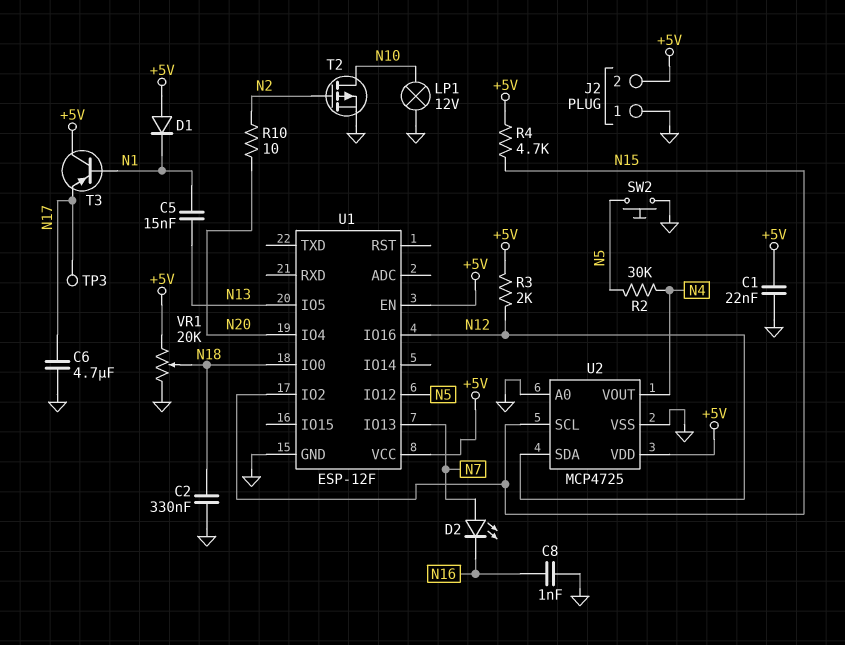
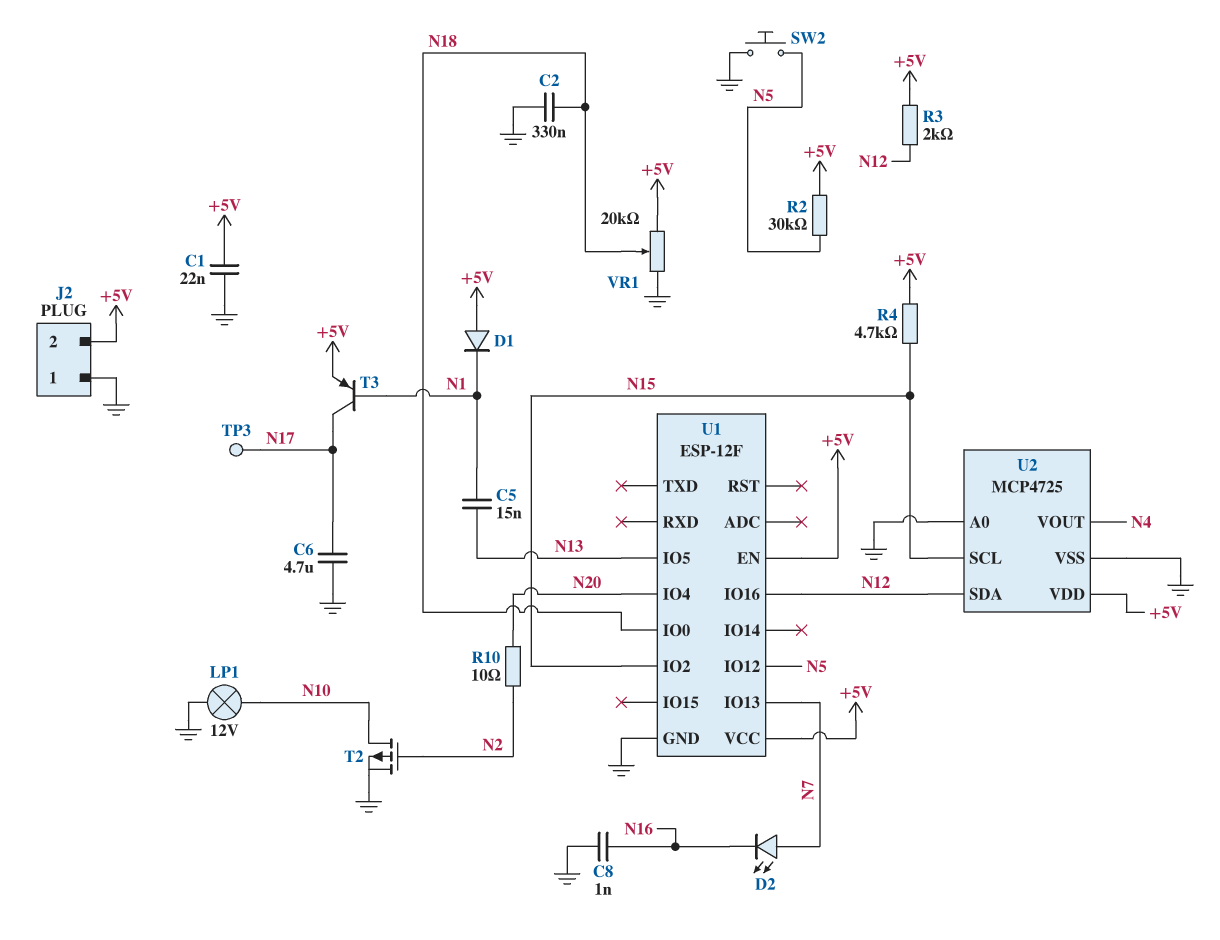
R2: 30k (N4, N5) -> 30k (+5V, N5)
T3: PNP (B N1, C +5V, E N17) -> PNP (B N1, C N17, E +5V)

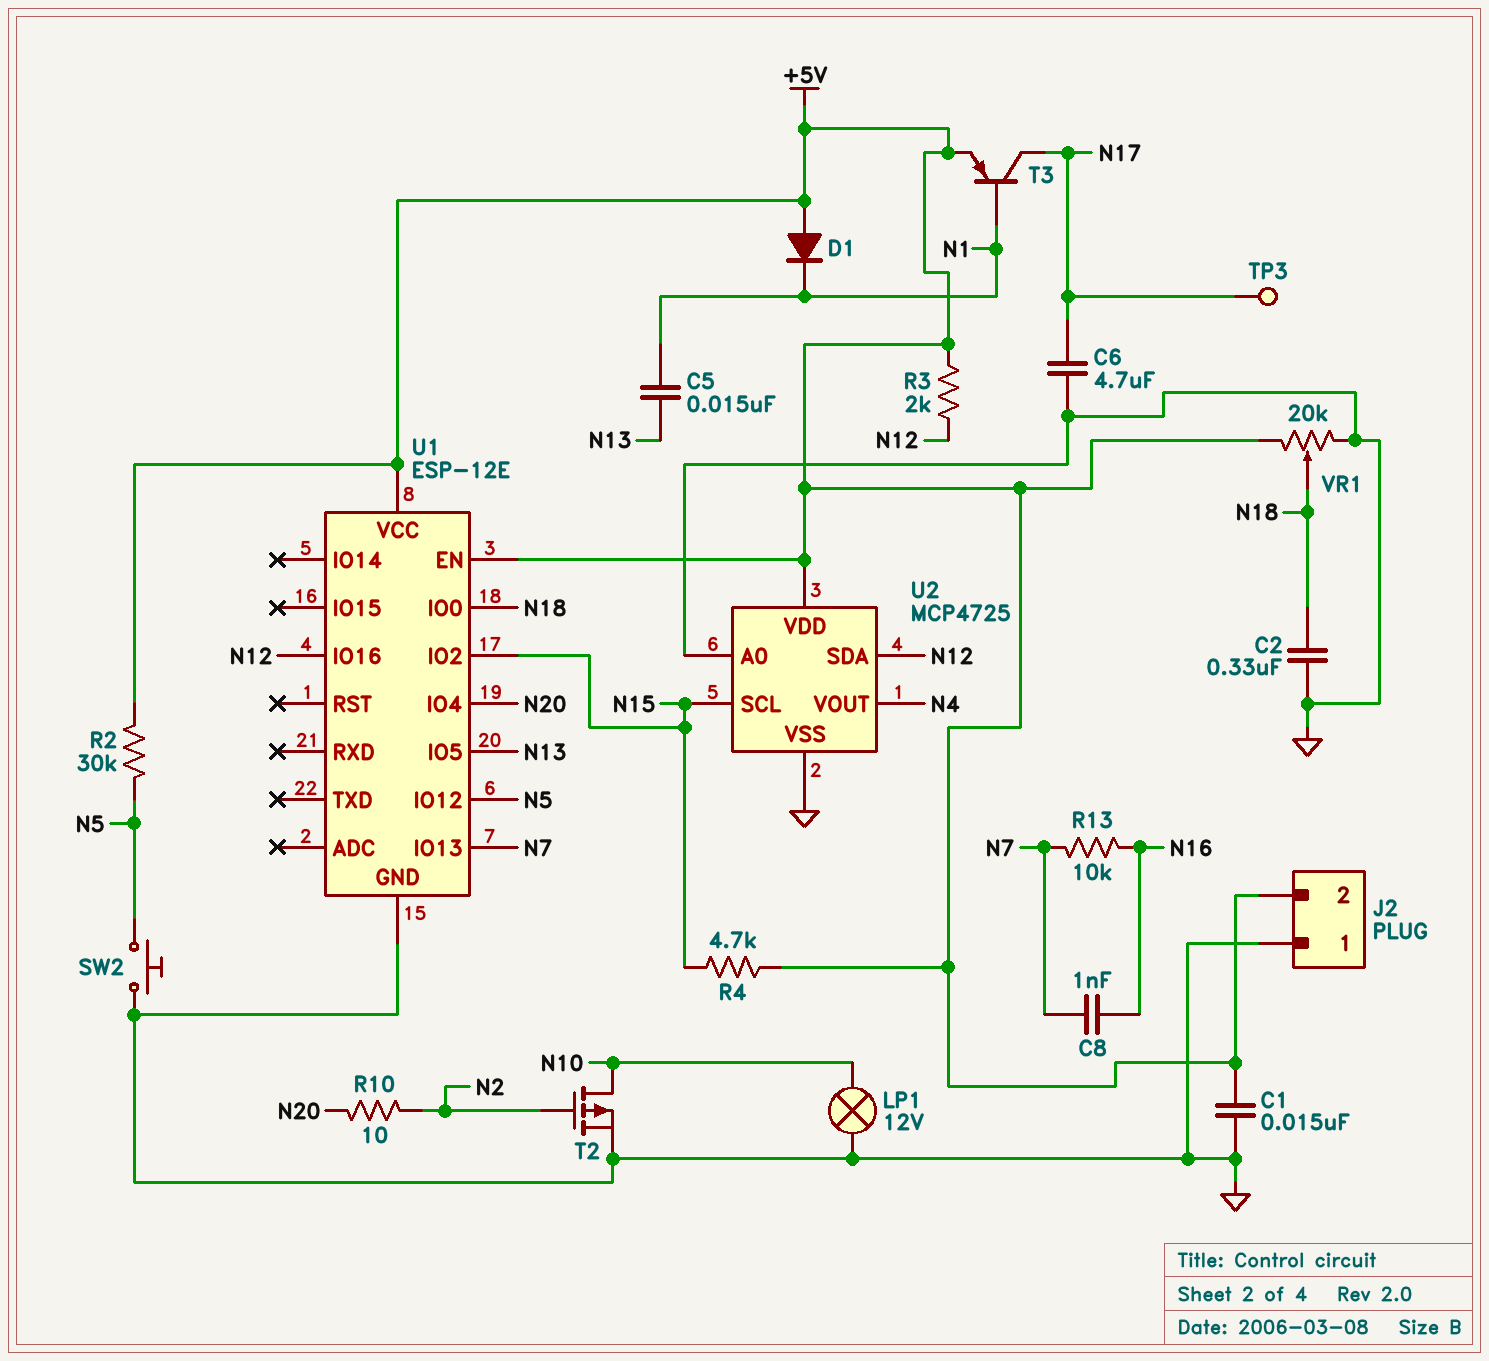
C1: 22nF (+5V, GND) -> 15nF (+5V, GND)
C8: 1nF (GND, N16) -> 1nF (N7, N16)
D2: LED (A N7, K N16) -> none
R13: none -> 10k (N7, N16)
U1: ESP-12F -> ESP-12E

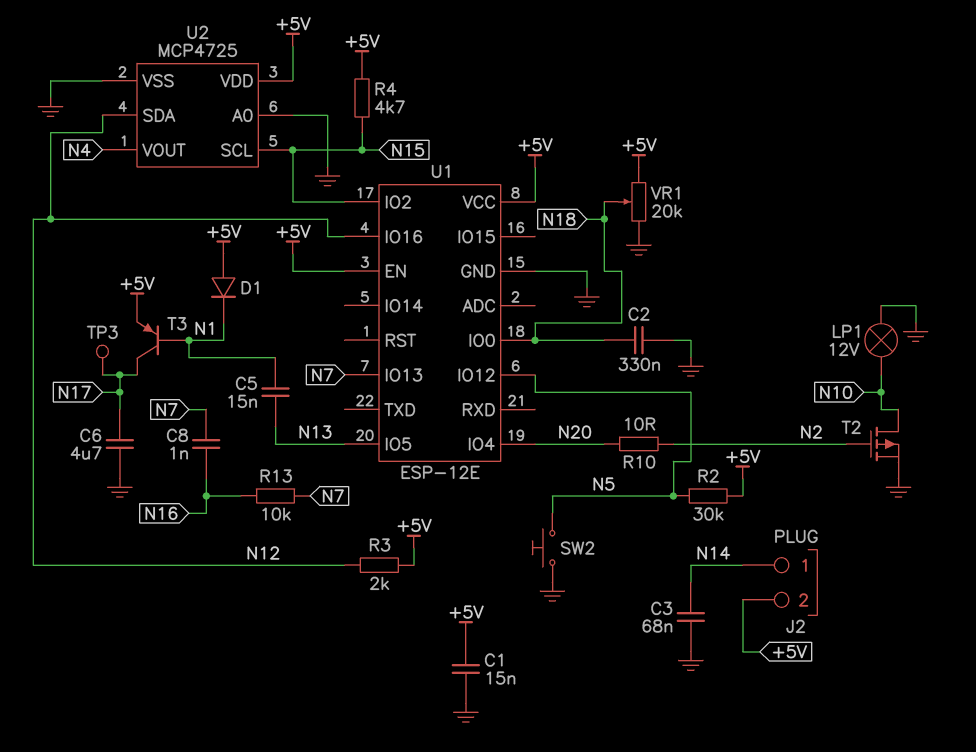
C3: none -> 68nF (GND, N14)
J2 pin 1: GND -> N14

